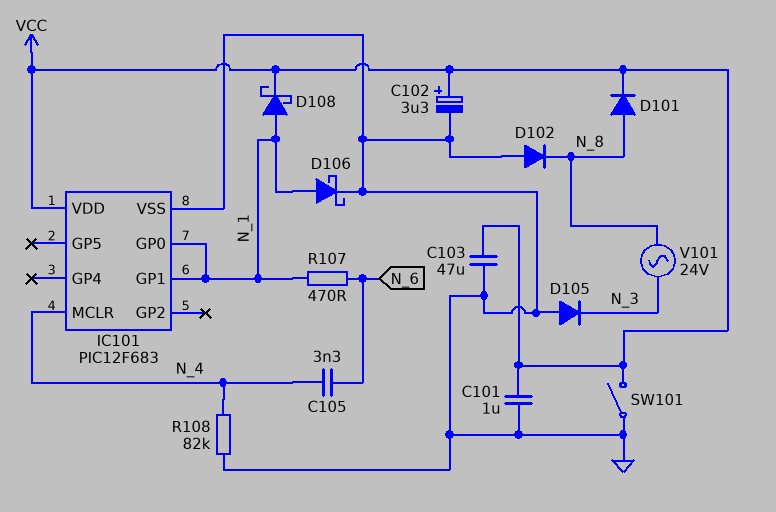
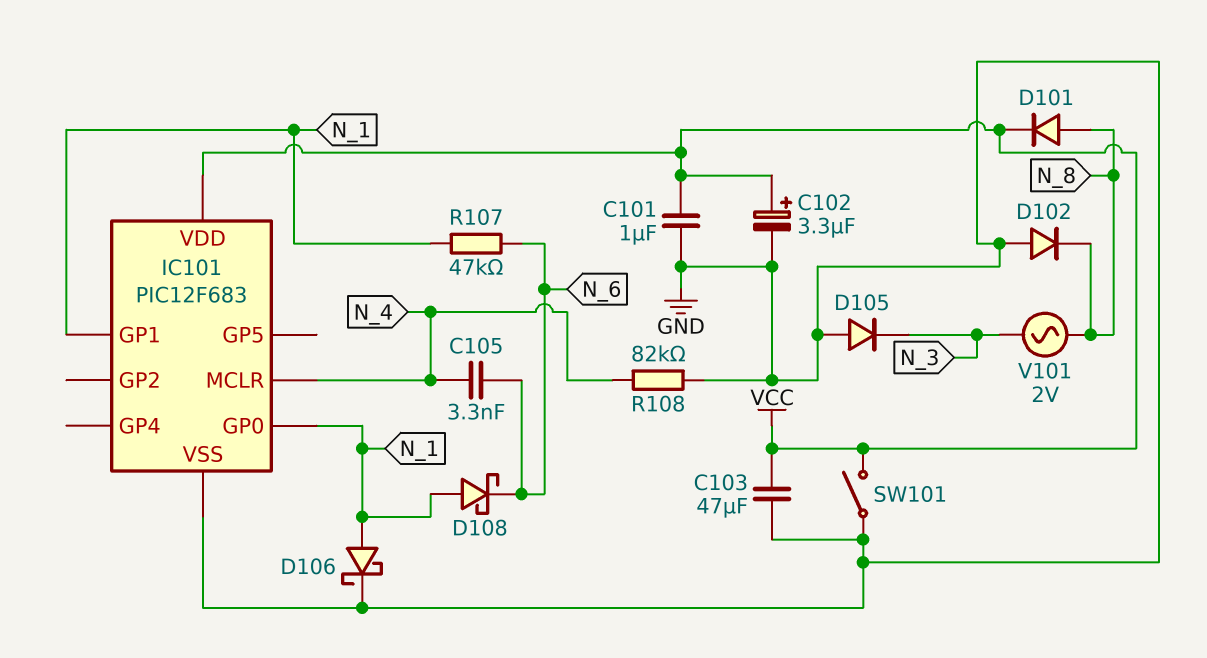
D108: schottky (A N_1, K VCC) -> schottky (A N_1, K N_6)
R107: 470 (N_1, N_6) -> 47k (N_1, N_6)
V101: AC 24V (N_3, N_8) -> AC 2V (N_3, N_8)

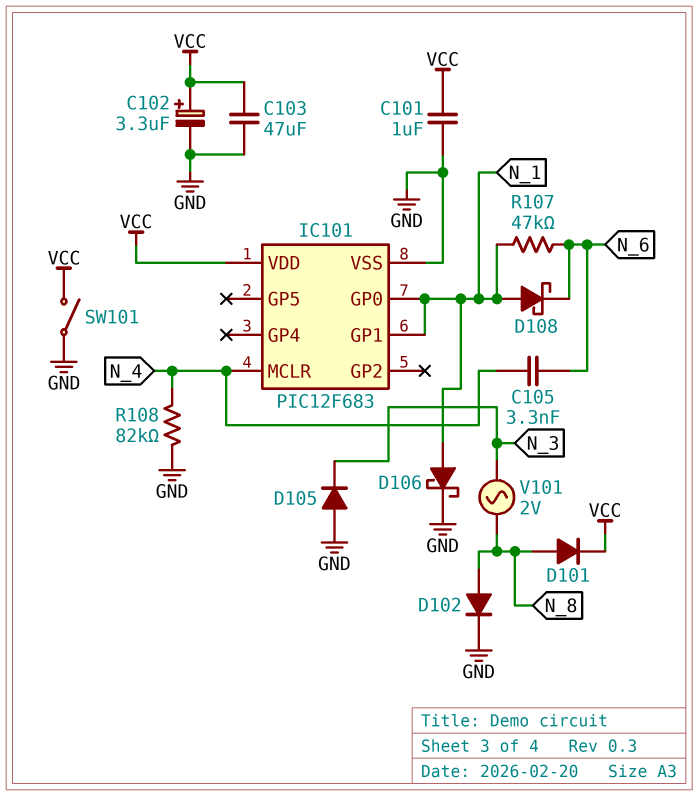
D102: diode (A GND, K N_8) -> diode (A N_8, K GND)

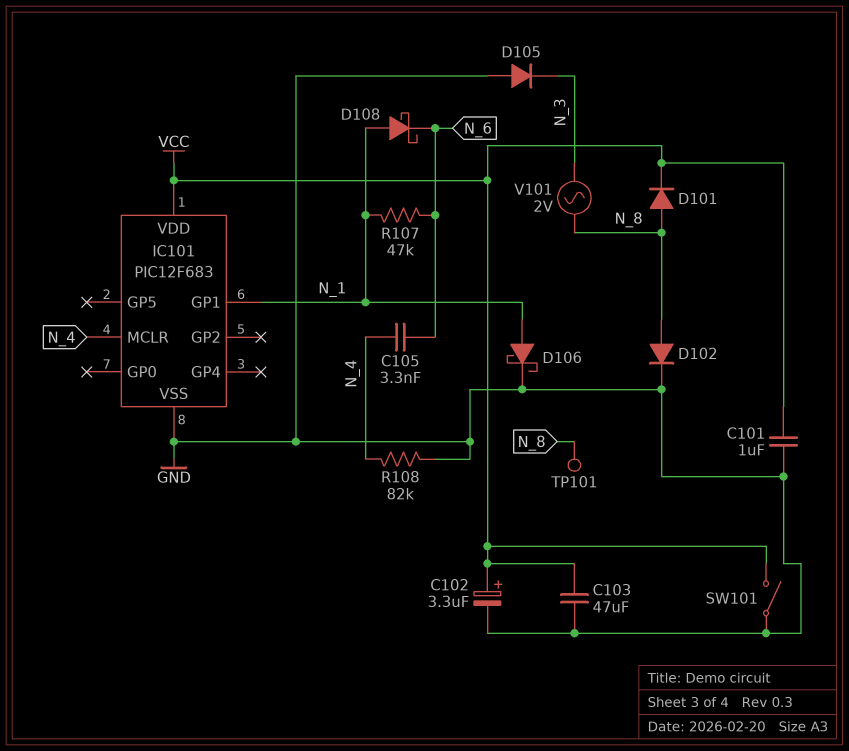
IC101 pin GP0: N_1 -> none
TP101: none -> test point (N_8)

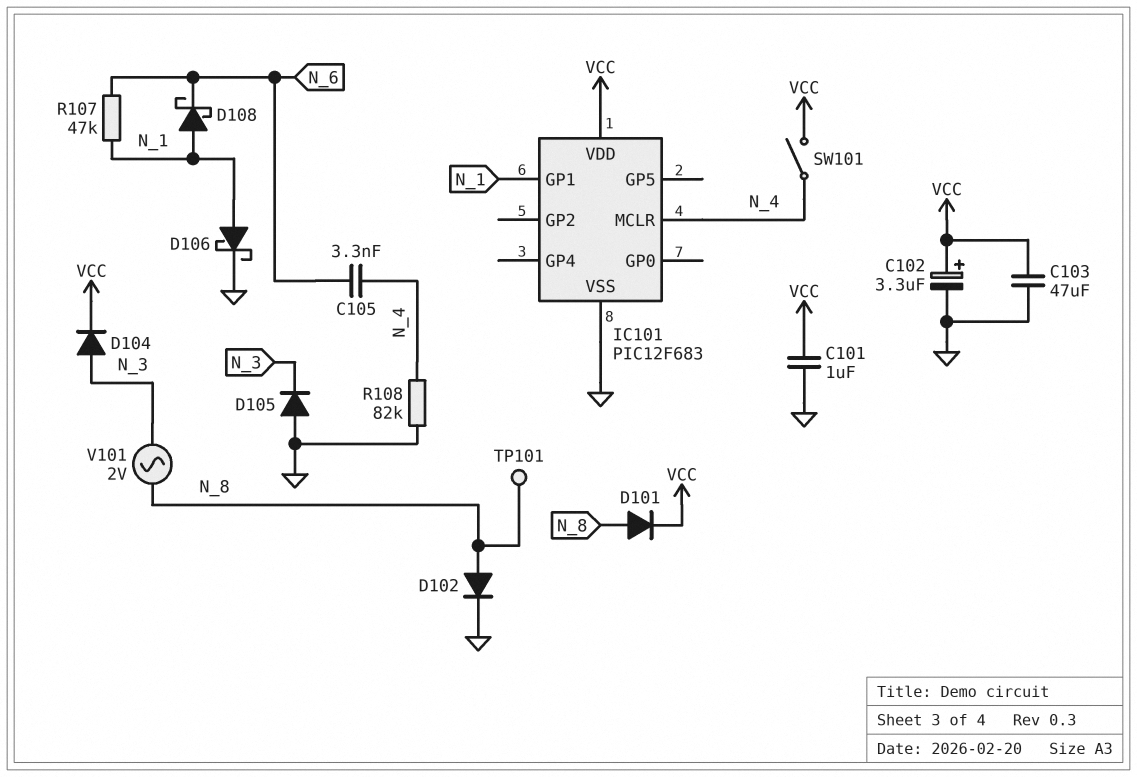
D104: none -> diode (A N_3, K VCC)
SW101: switch (GND, VCC) -> switch (N_4, VCC)

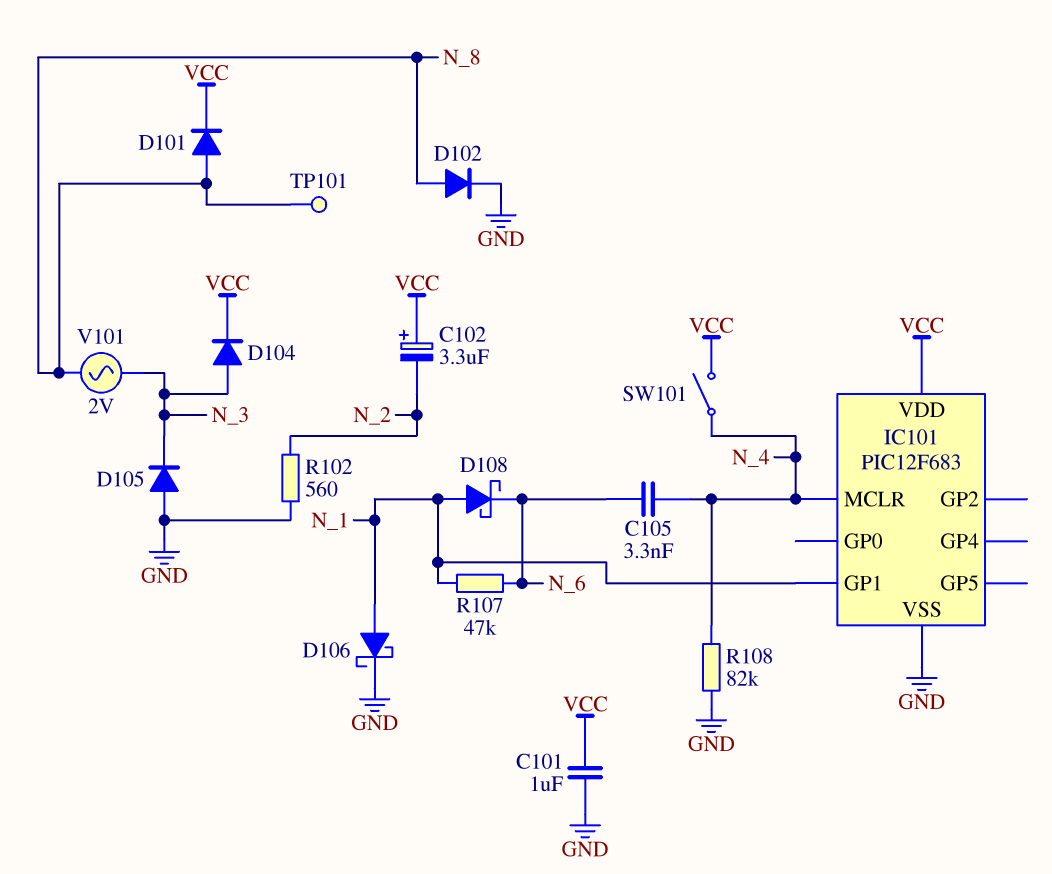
C102: 3.3uF (plus VCC, minus GND) -> 3.3uF (plus VCC, minus N_2)
C103: 47uF (GND, VCC) -> none
R102: none -> 560 (GND, N_2)

